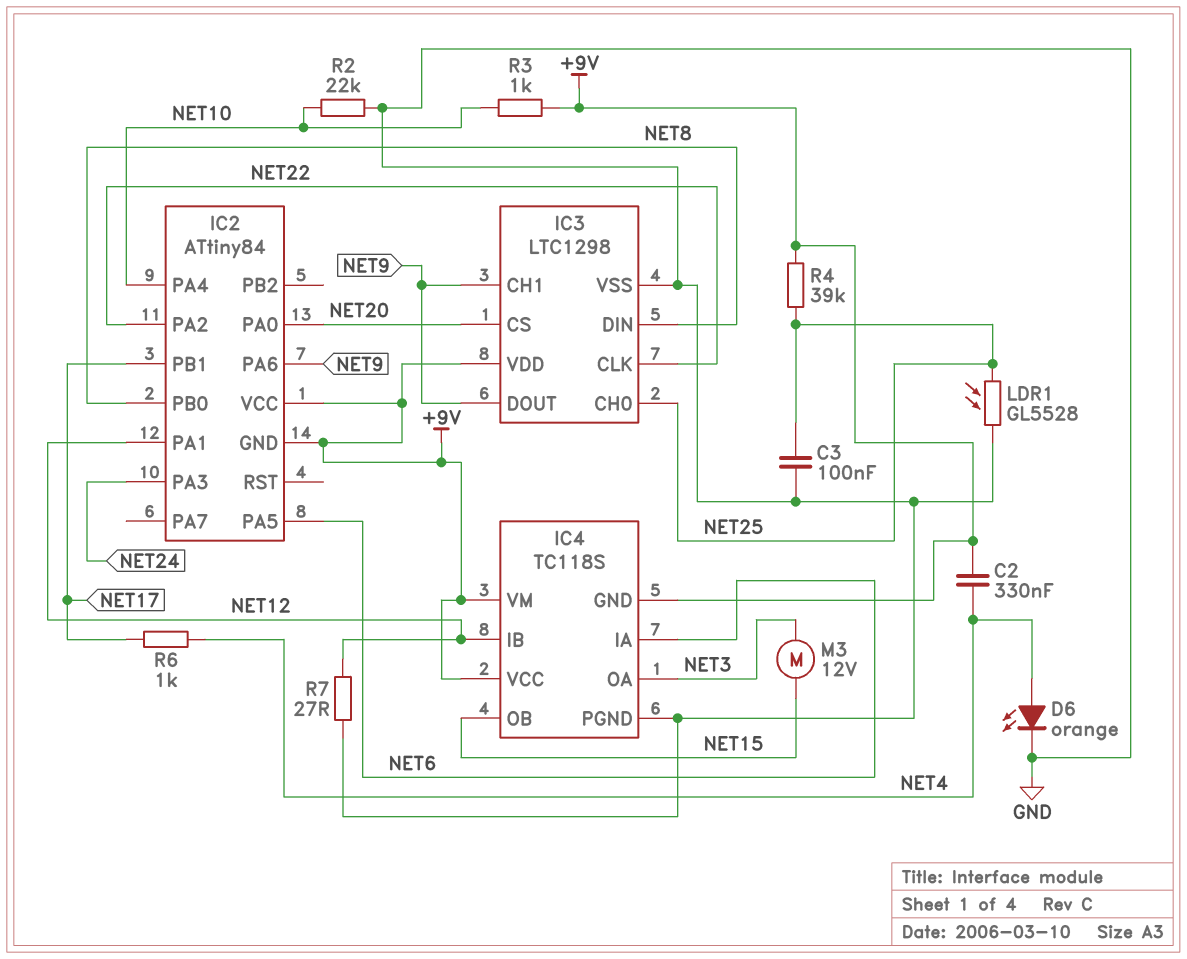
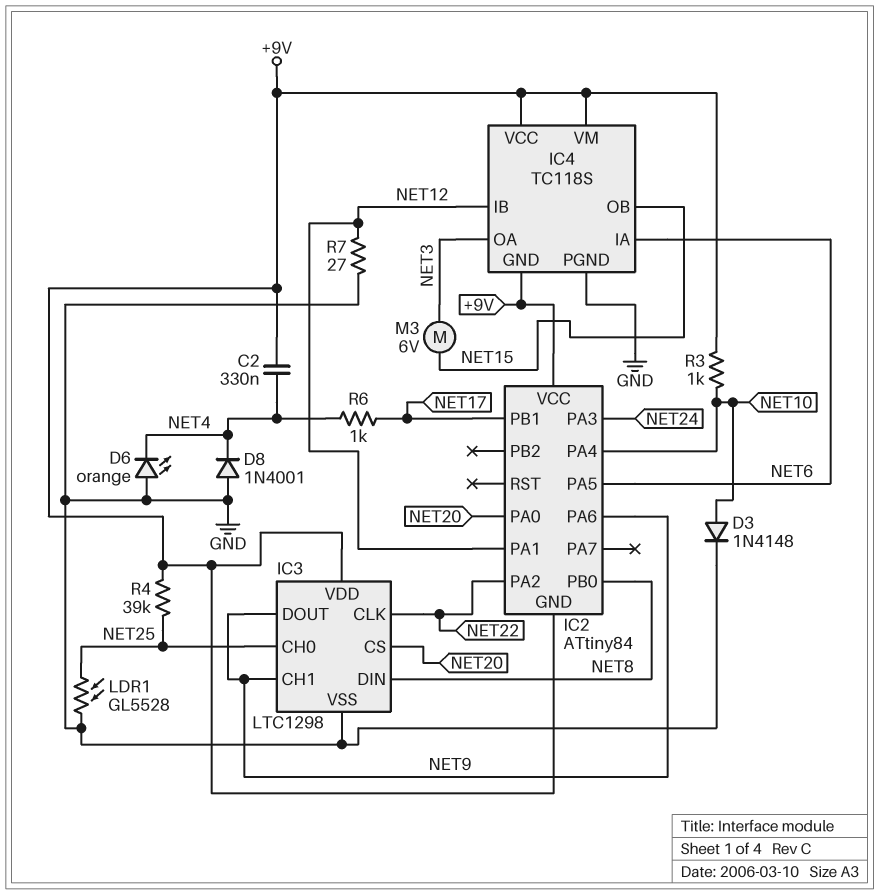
C3: 100nF (GND, NET25) -> none
D3: none -> diode 1N4148 (A NET10, K GND)
D6: LED orange (A NET4, K GND) -> LED orange (A GND, K NET4)
D8: none -> diode 1N4001 (A GND, K NET4)
M3: motor 12V (NET3, NET15) -> motor 6V (NET3, NET15)
R2: 22k (GND, NET10) -> none

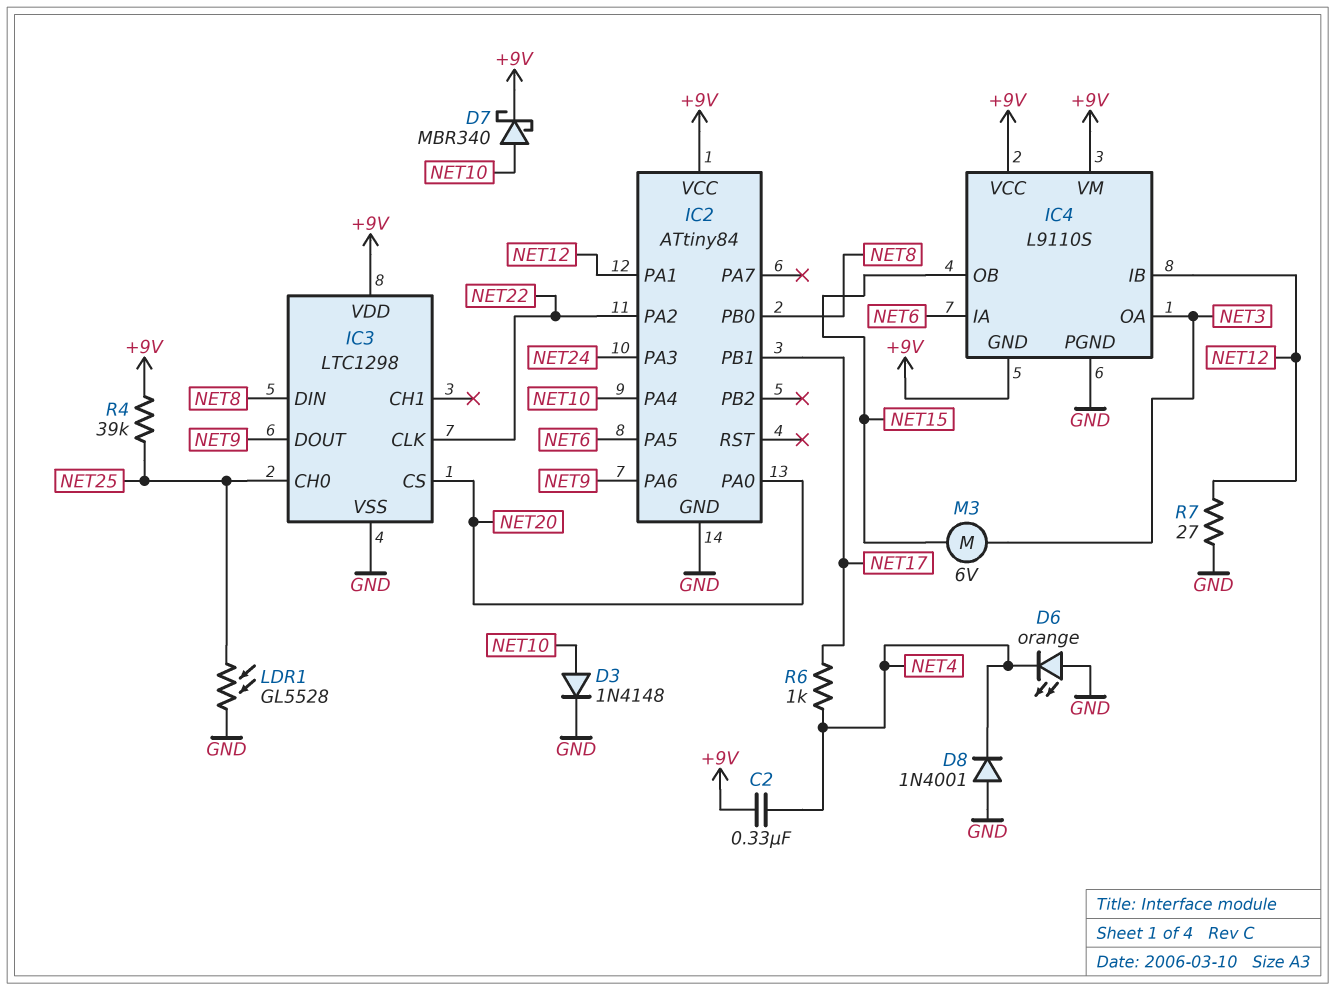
D7: none -> schottky MBR340 (A NET10, K +9V)
IC2 pin GND: +9V -> GND
IC3 pin CH1: NET9 -> none
IC4: TC118S -> L9110S
R3: 1k (+9V, NET10) -> none

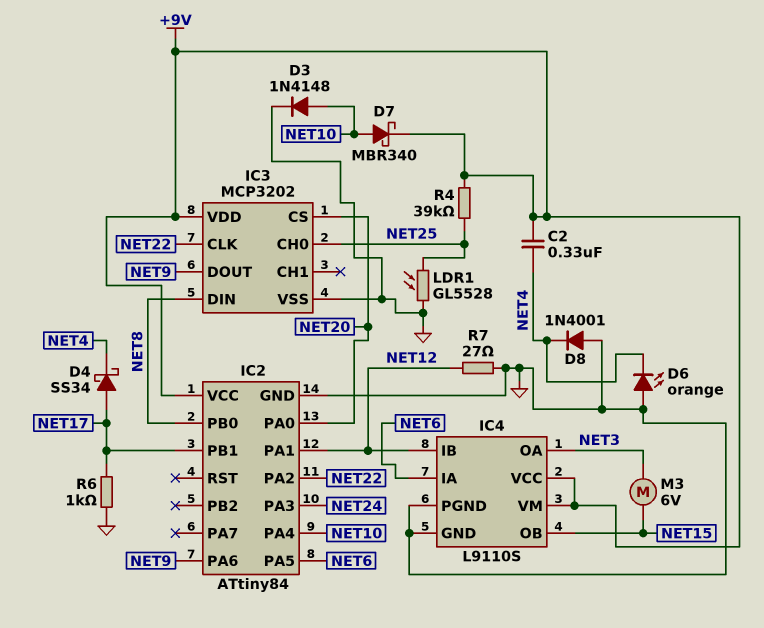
D4: none -> schottky SS34 (A NET17, K NET4)
IC3: LTC1298 -> MCP3202
IC4 pin GND: +9V -> GND
R6: 1k (NET4, NET17) -> 1k (GND, NET17)

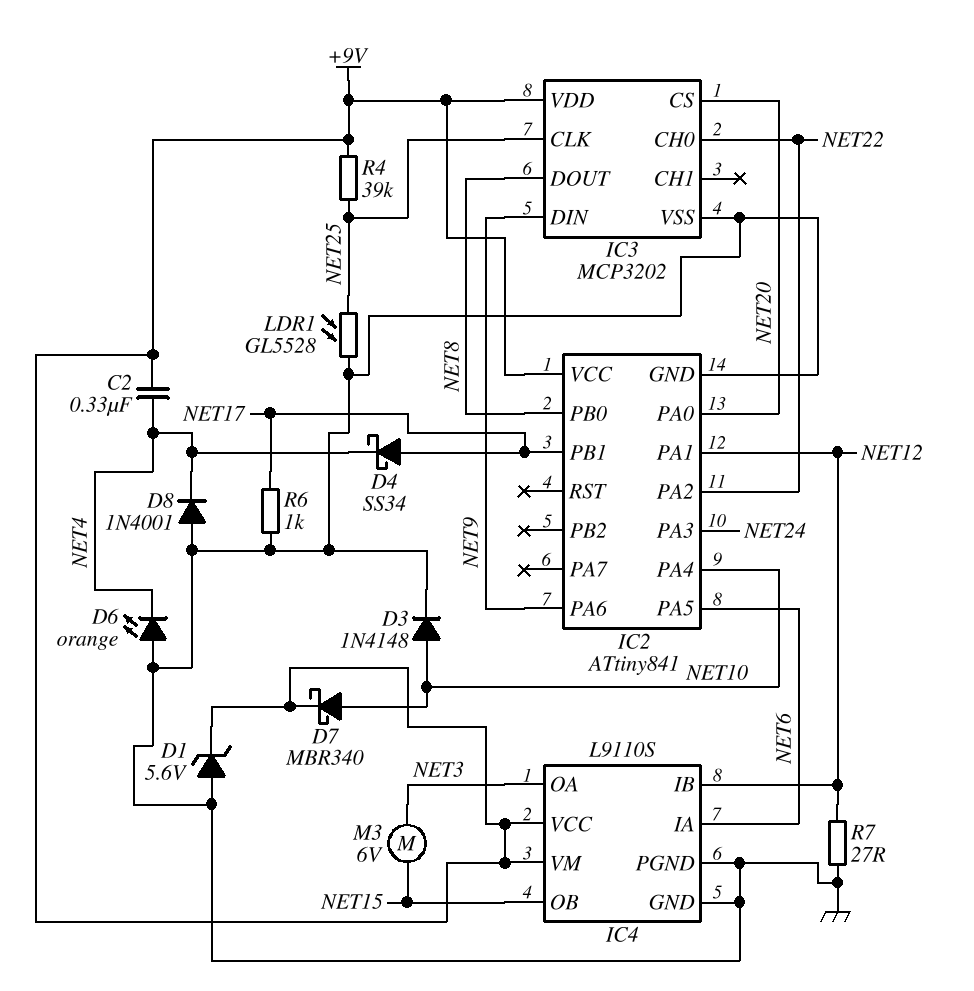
D1: none -> zener 5.6V (A GND, K +9V)
IC2: ATtiny84 -> ATtiny841
IC3 pin CH0: NET25 -> NET22
IC3 pin CLK: NET22 -> NET25
IC3 pin DIN: NET8 -> NET9
IC3 pin DOUT: NET9 -> NET8

